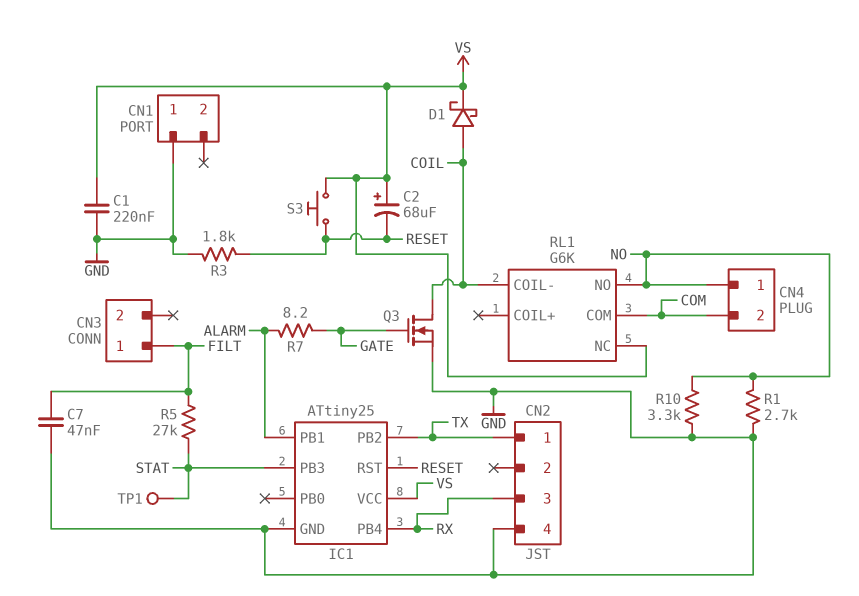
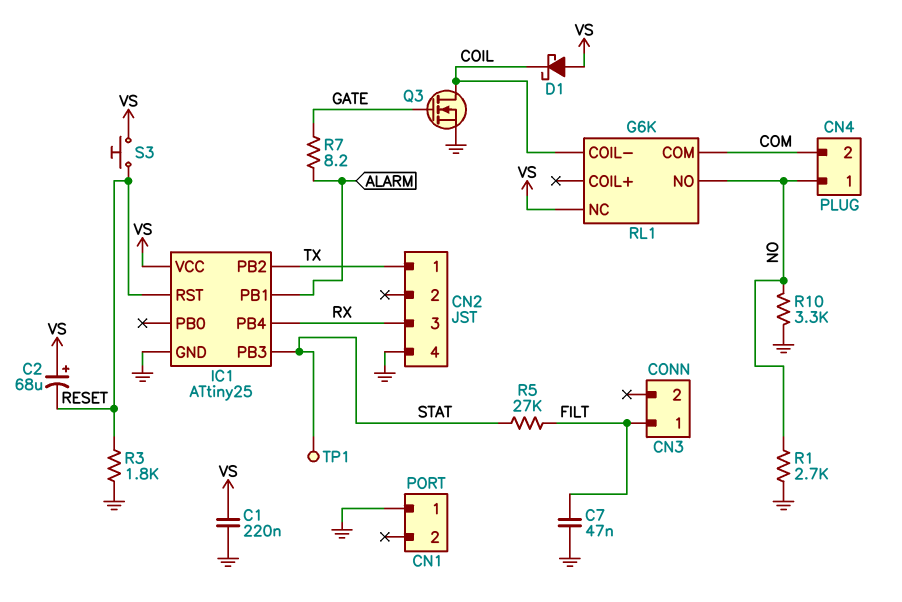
D1: schottky (A COIL, K VS) -> schottky (A VS, K COIL)

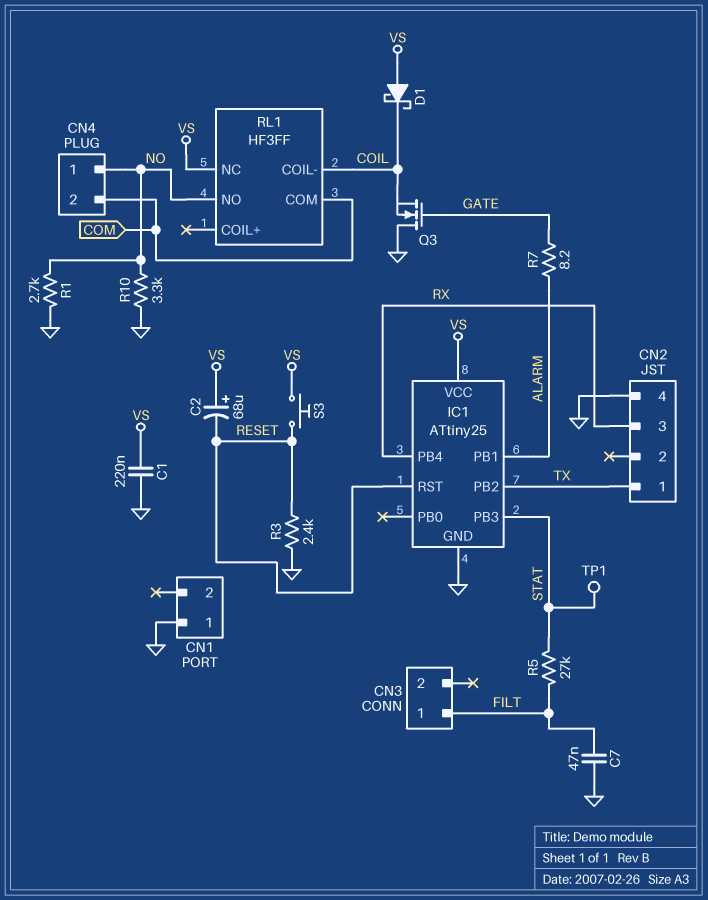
Q3: NMOS (G GATE, D COIL, S GND) -> NMOS (G GATE, D GND, S COIL)
R3: 1.8k (GND, RESET) -> 2.4k (GND, RESET)
RL1: G6K -> HF3FF

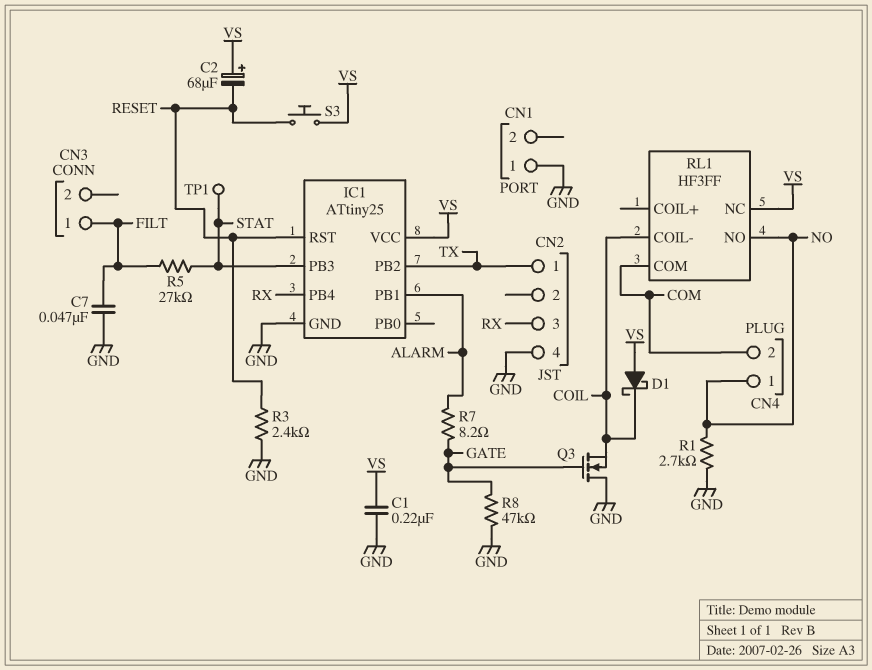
R8: none -> 47k (GATE, GND)
R10: 3.3k (GND, NO) -> none

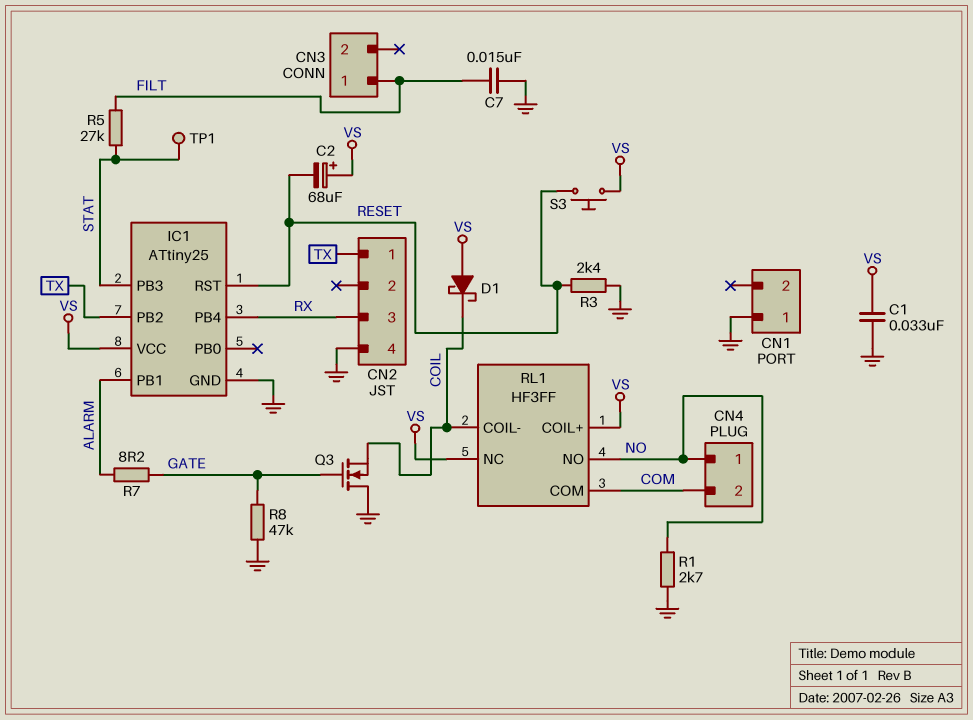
C1: 220nF (GND, VS) -> 33nF (GND, VS)
C7: 47nF (FILT, GND) -> 15nF (FILT, GND)
RL1 pin COIL+: none -> VS

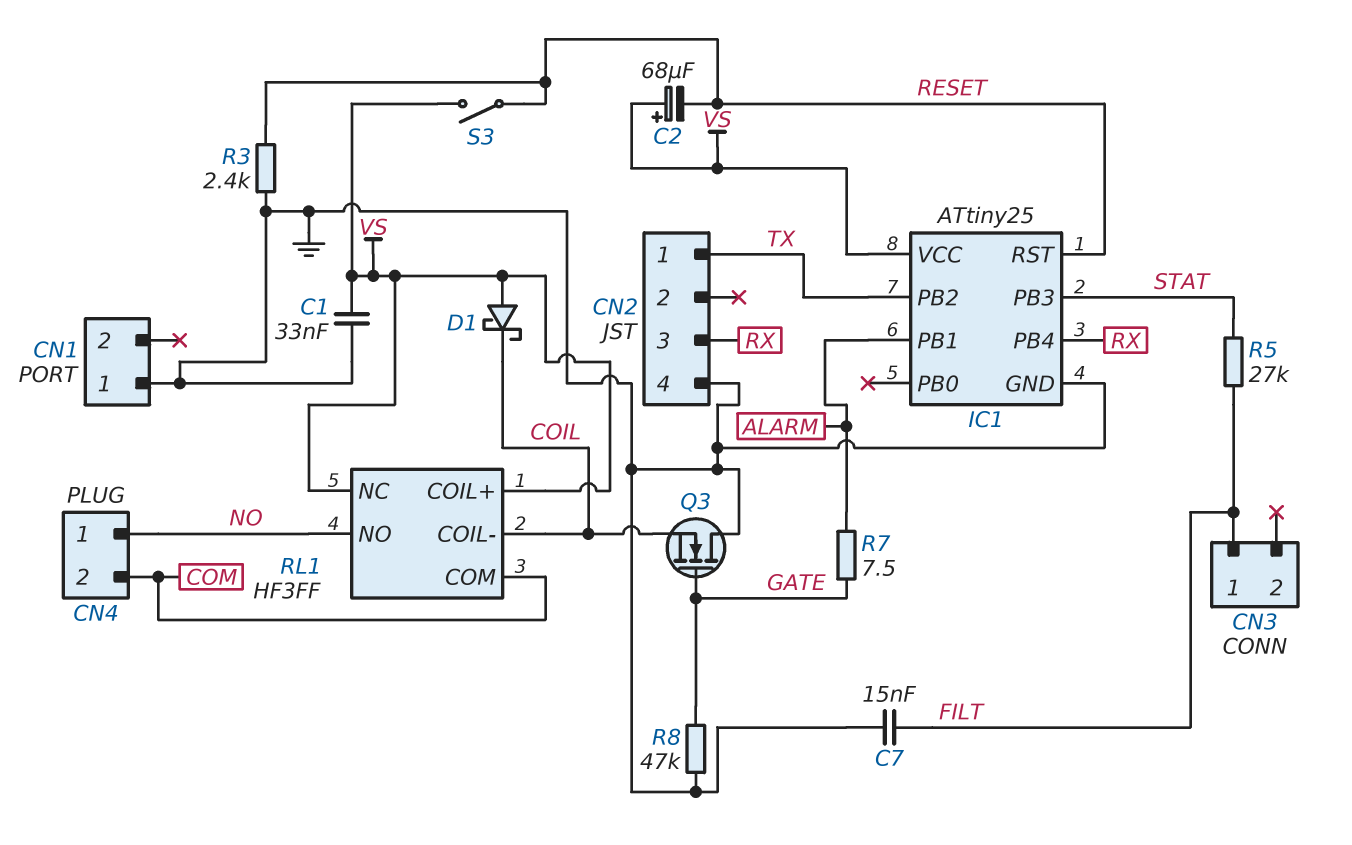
R1: 2.7k (GND, NO) -> none
R7: 8.2 (ALARM, GATE) -> 7.5 (ALARM, GATE)
S3: button (RESET, VS) -> switch (RESET, VS)
TP1: test point (STAT) -> none

